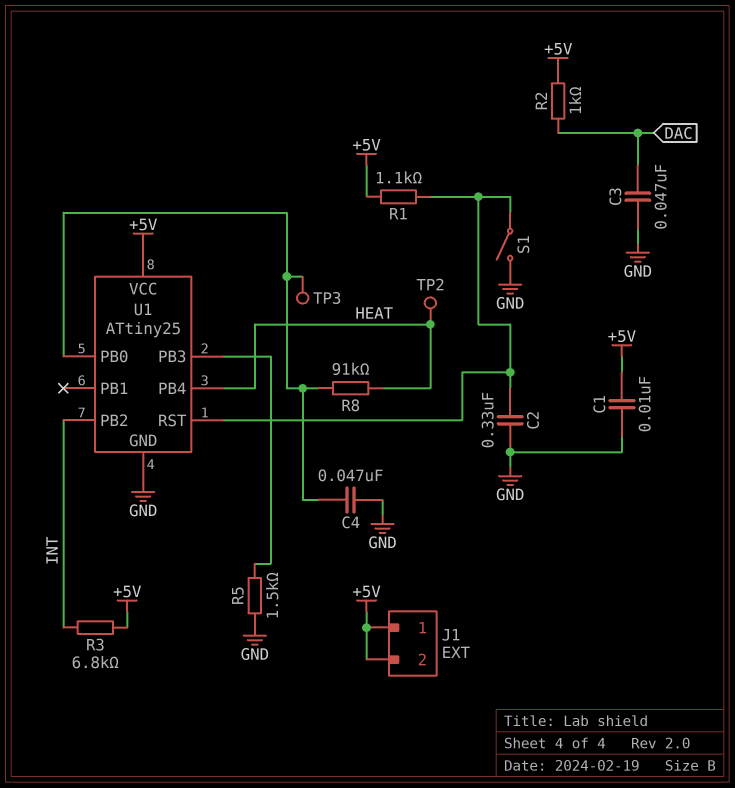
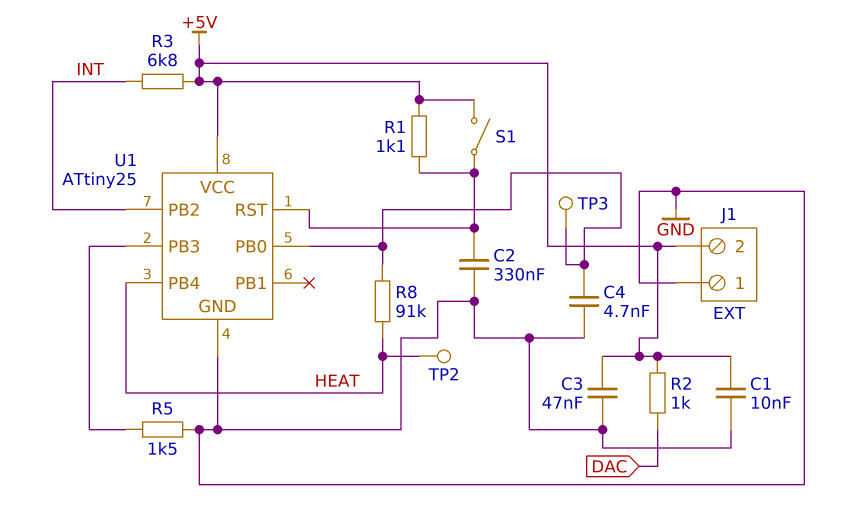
C3: 47nF (DAC, GND) -> 47nF (+5V, GND)
C4: 47nF (GND, U1/PB0) -> 4.7nF (GND, U1/PB0)
J1 pin 1: +5V -> GND
S1: switch (GND, U1/RST) -> switch (+5V, U1/RST)

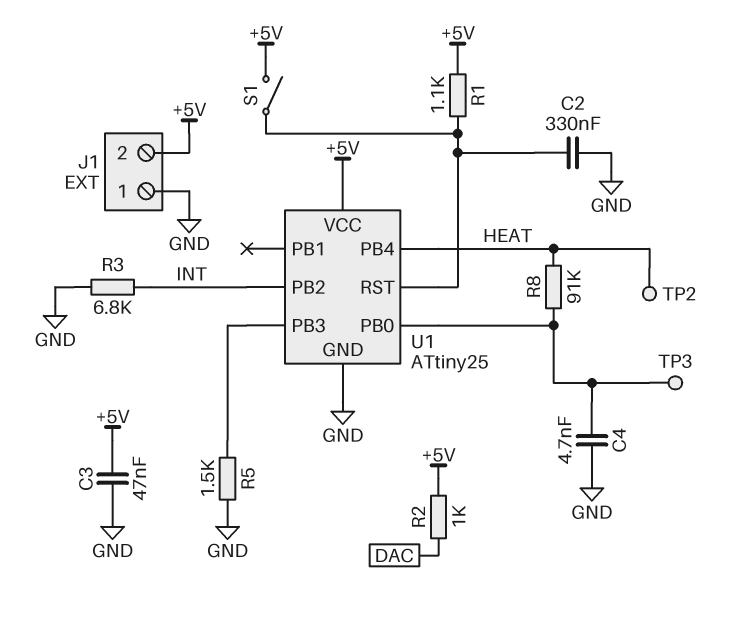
C1: 10nF (+5V, GND) -> none
R3: 6.8k (+5V, INT) -> 6.8k (GND, INT)

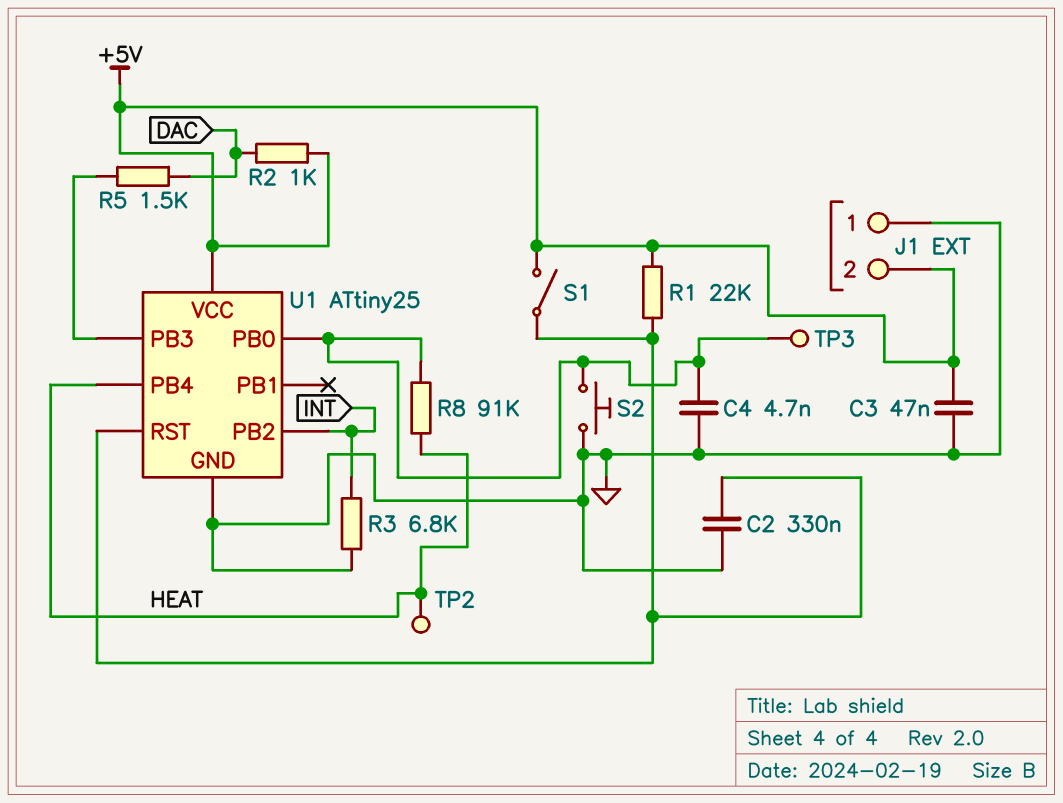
R1: 1.1k (+5V, U1/RST) -> 22k (+5V, U1/RST)
R5: 1.5k (GND, U1/PB3) -> 1.5k (DAC, U1/PB3)
S2: none -> button (GND, U1/PB0)

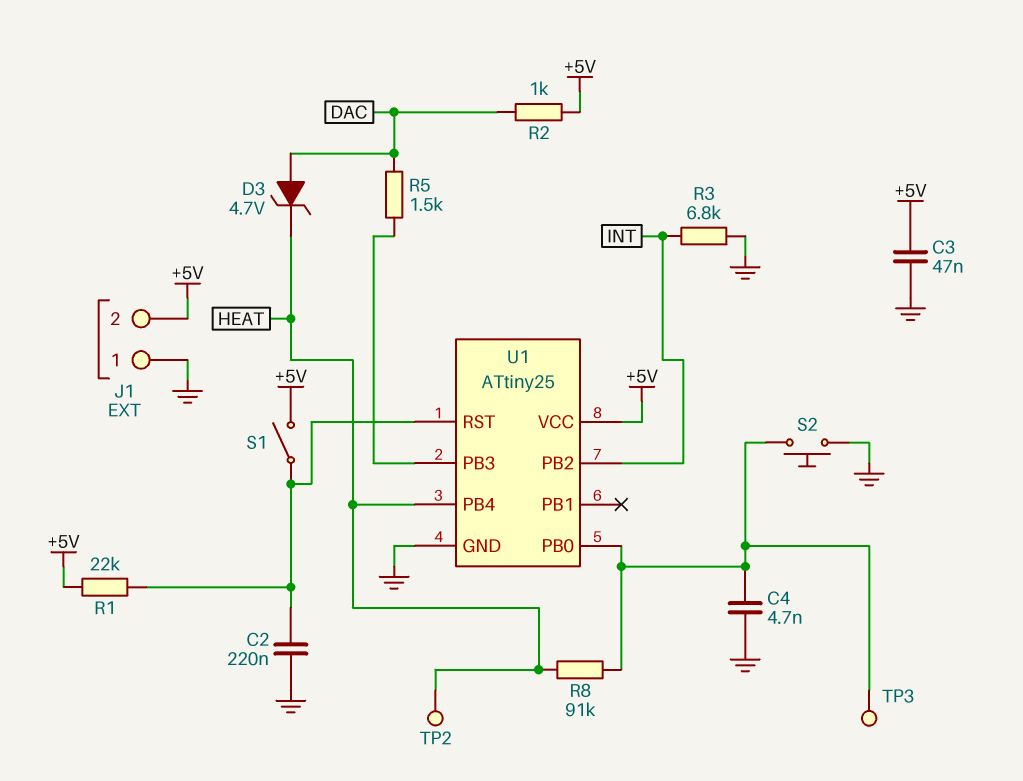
C2: 330nF (GND, U1/RST) -> 220nF (GND, U1/RST)
D3: none -> zener 4.7V (A DAC, K HEAT)

